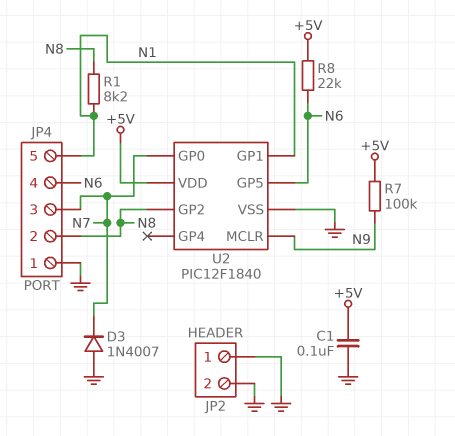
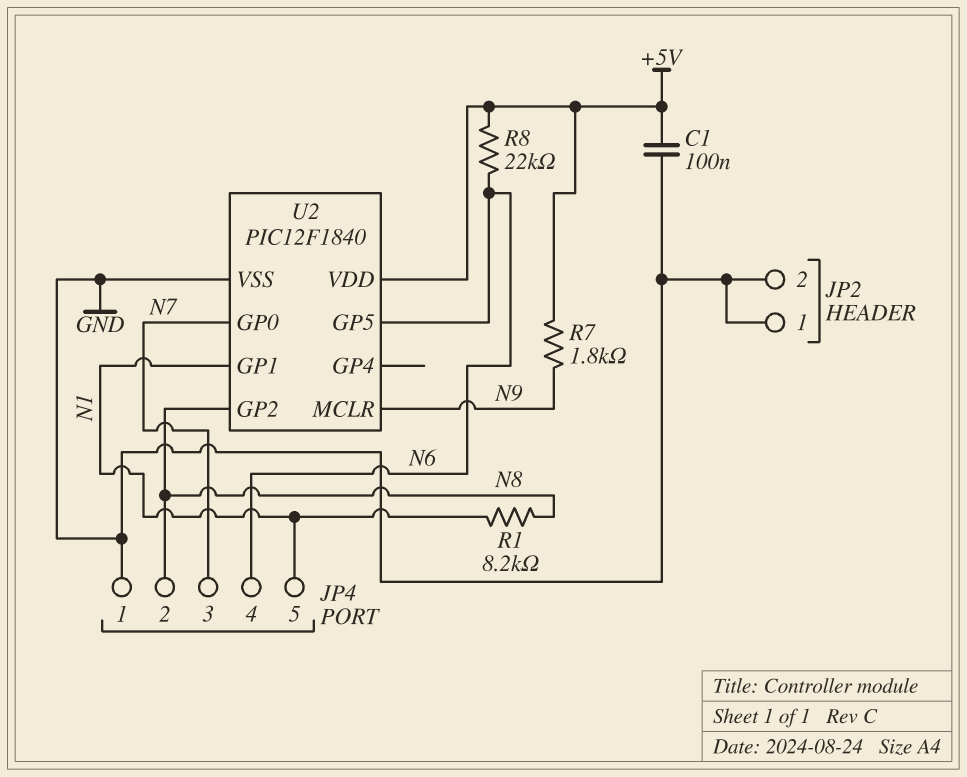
D3: diode 1N4007 (A GND, K N7) -> none
R7: 100k (+5V, N9) -> 1.8k (+5V, N9)

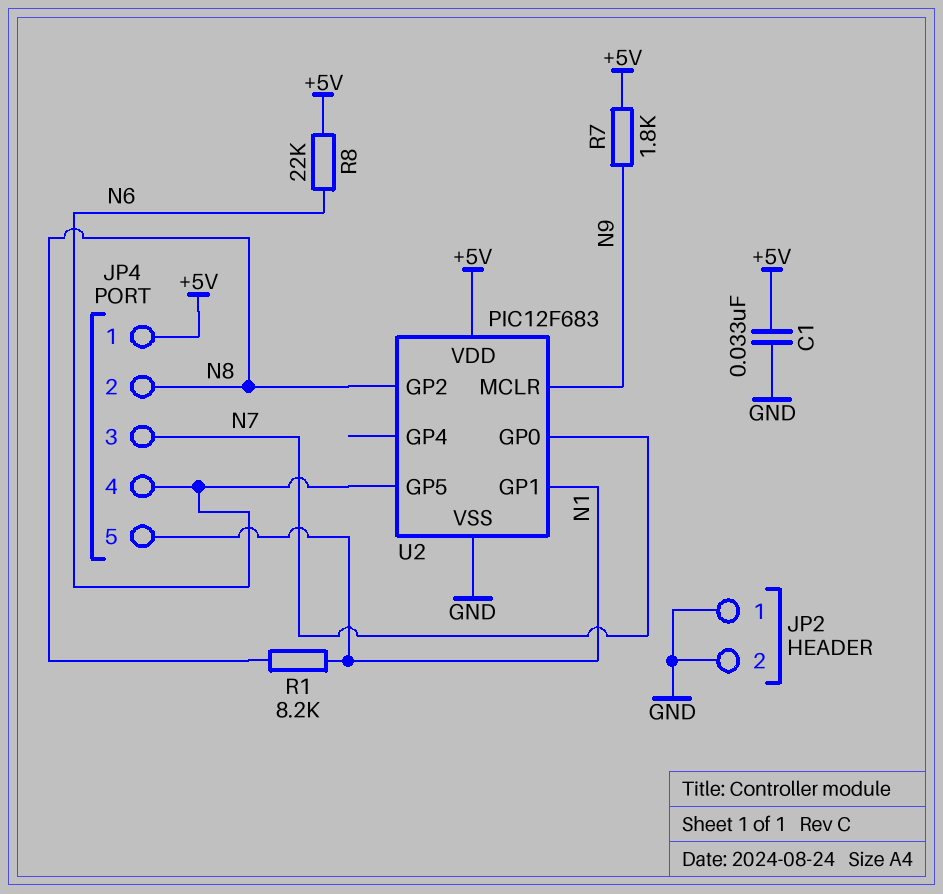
C1: 100nF (+5V, GND) -> 33nF (+5V, GND)
JP4 pin 1: GND -> +5V
U2: PIC12F1840 -> PIC12F683

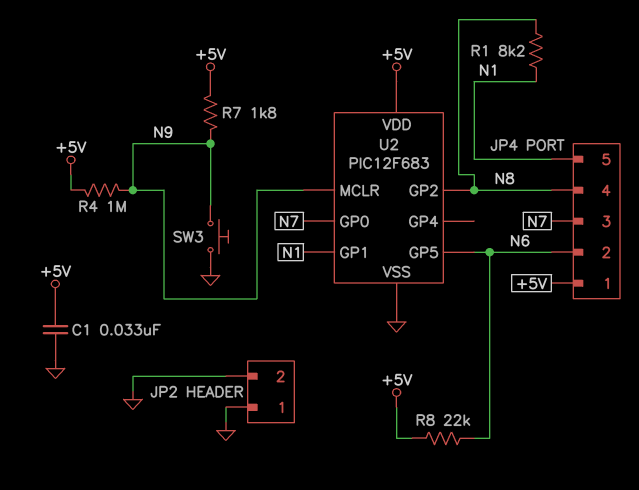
JP4 pin 2: N8 -> N6
JP4 pin 4: N6 -> N8
R4: none -> 1M (+5V, N9)
SW3: none -> button (GND, N9)

